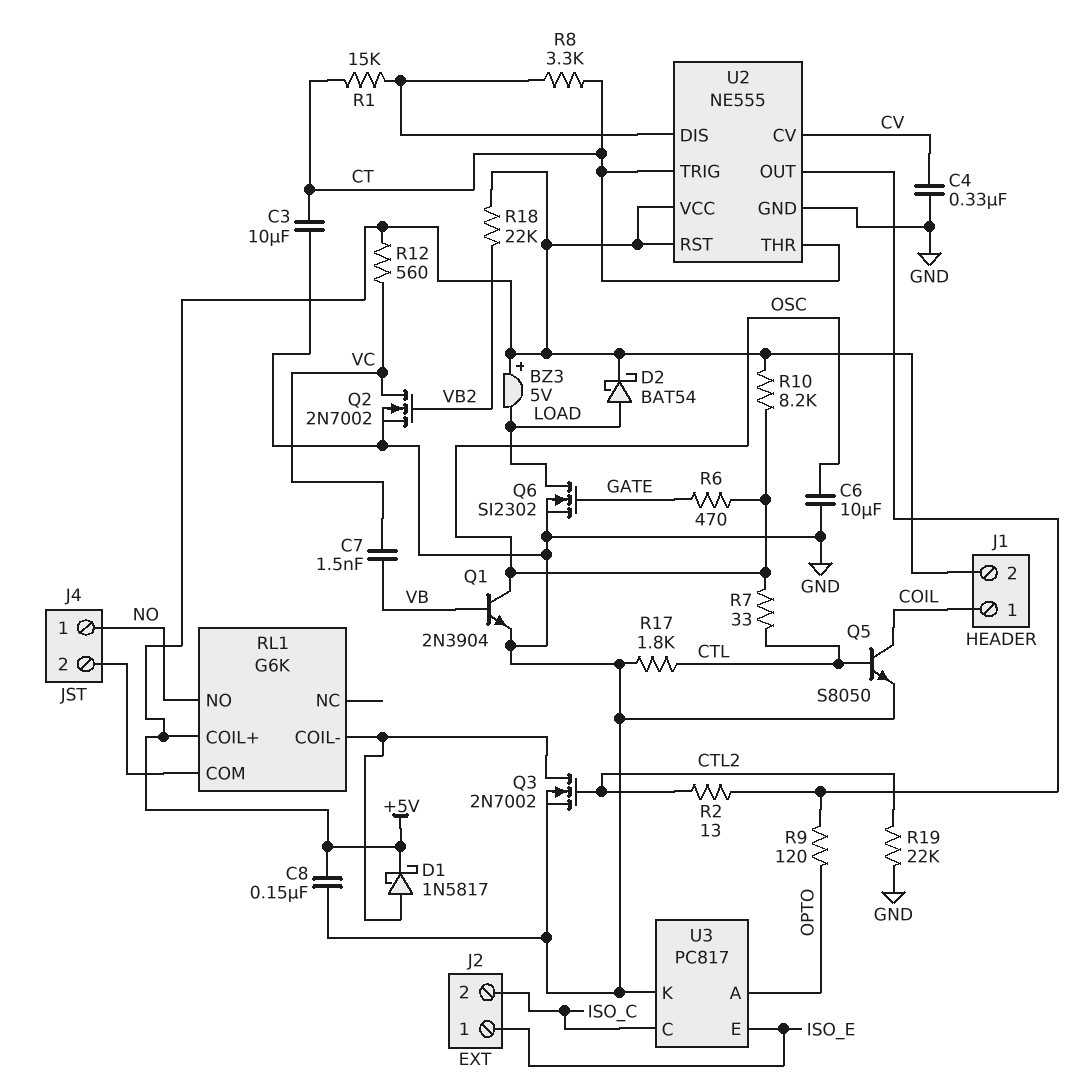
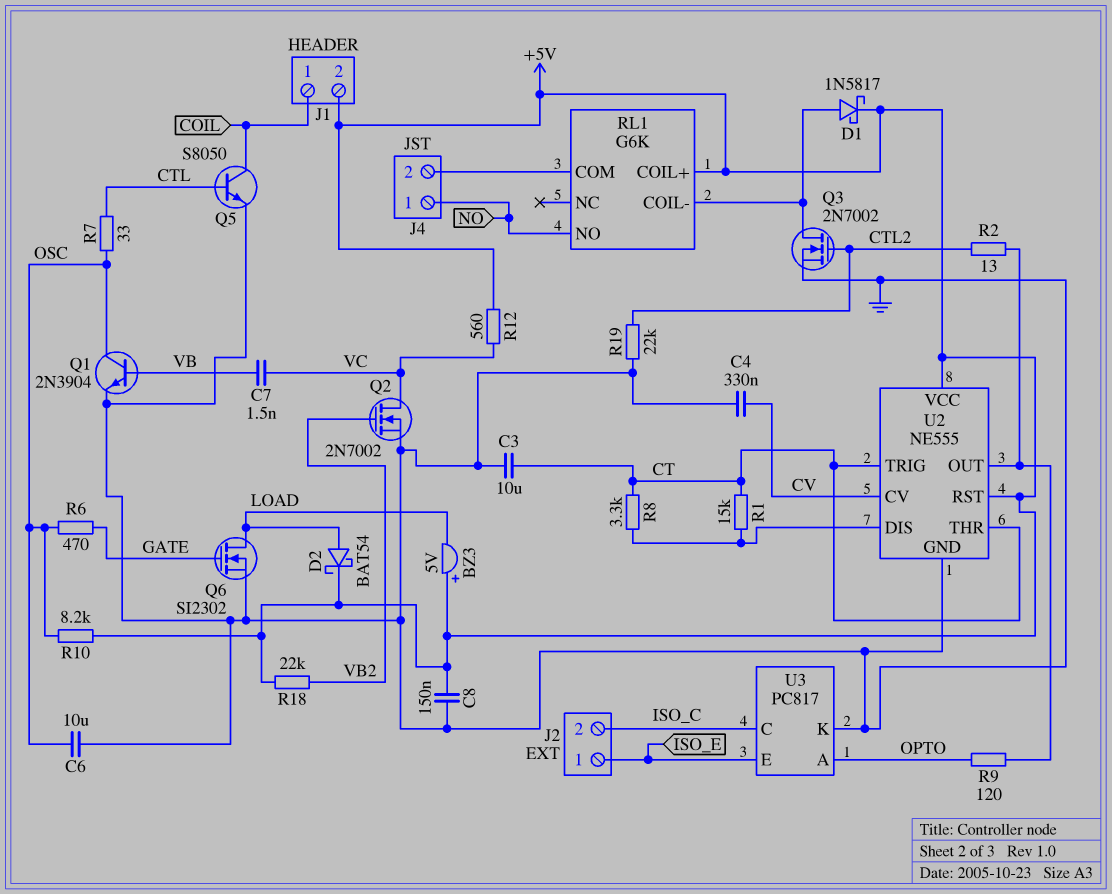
R17: 1.8k (CTL, GND) -> none

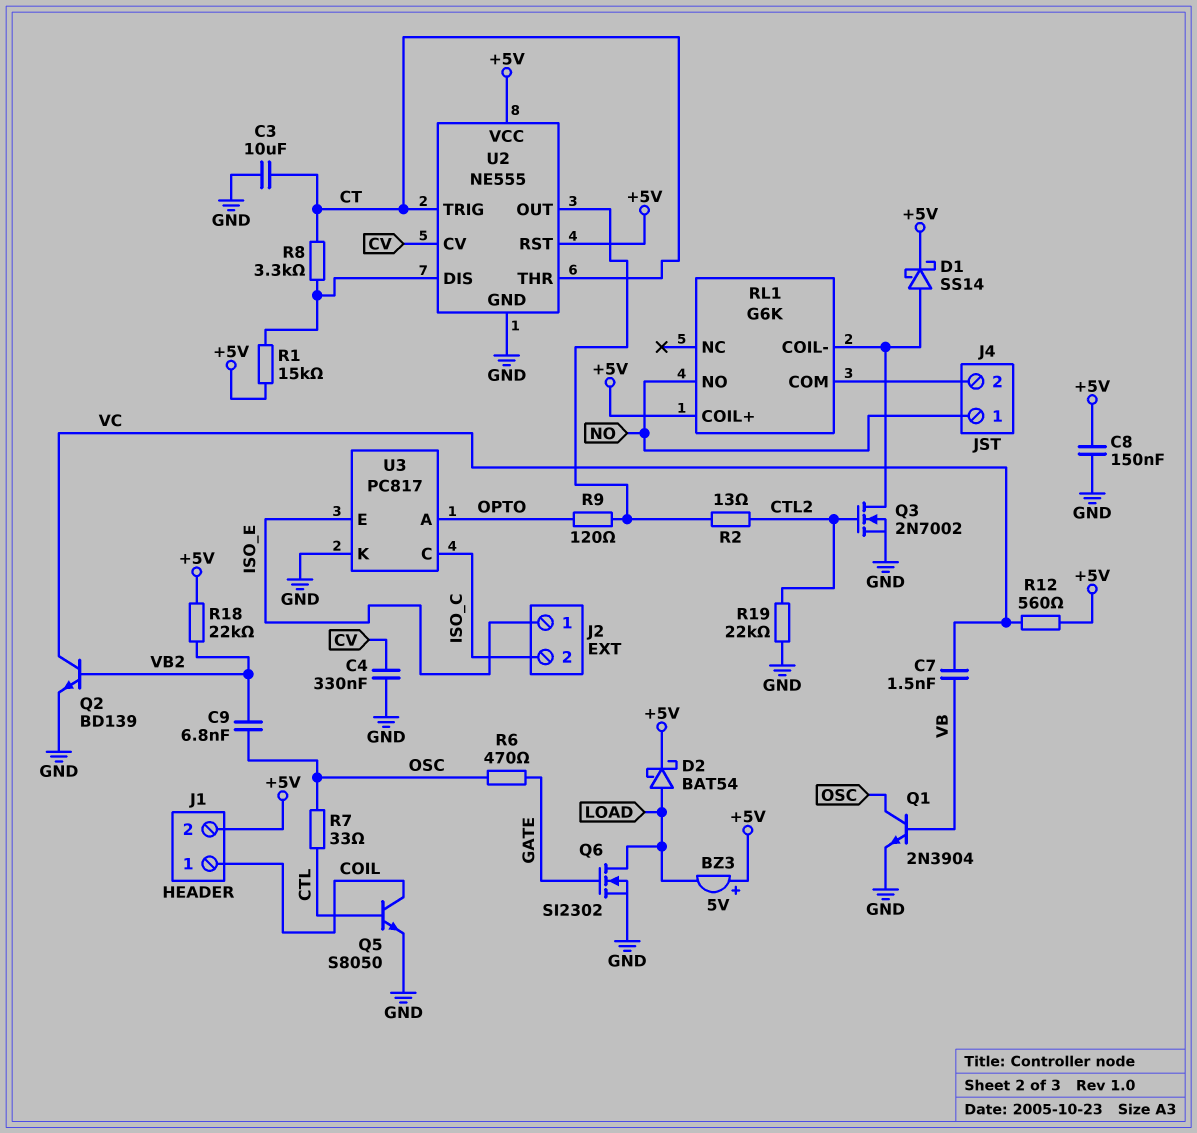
C6: 10uF (GND, OSC) -> none
C9: none -> 6.8nF (OSC, VB2)
D1: schottky 1N5817 (A RL1/COIL-, K +5V) -> schottky SS14 (A RL1/COIL-, K +5V)
Q2: NMOS 2N7002 (G VB2, D VC, S GND) -> NPN BD139 (B VB2, C VC, E GND)
R1: 15k (CT, U2/DIS) -> 15k (+5V, U2/DIS)
R10: 8.2k (+5V, OSC) -> none

